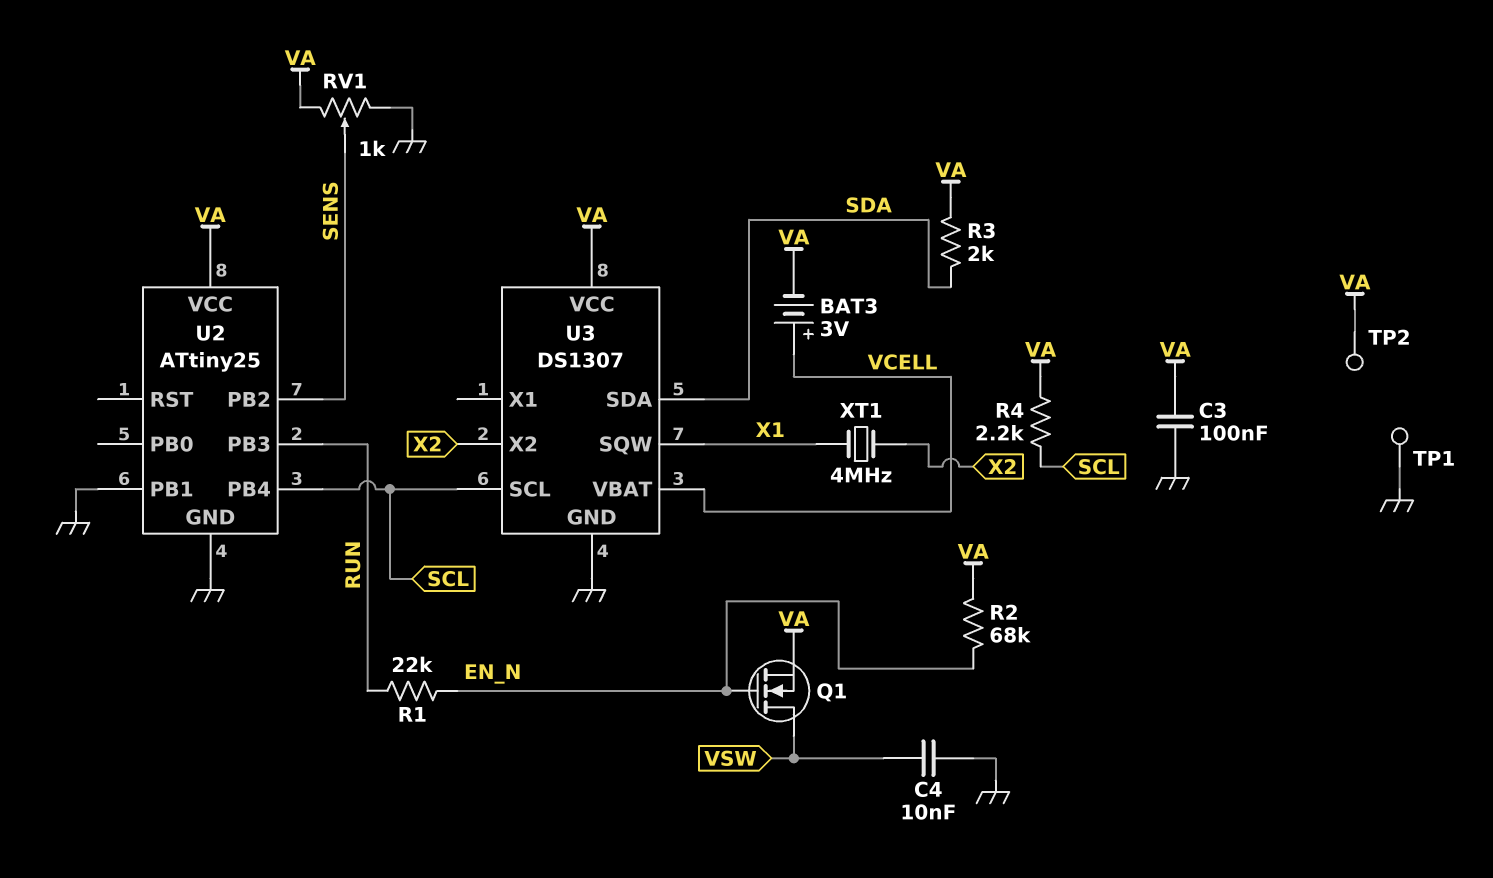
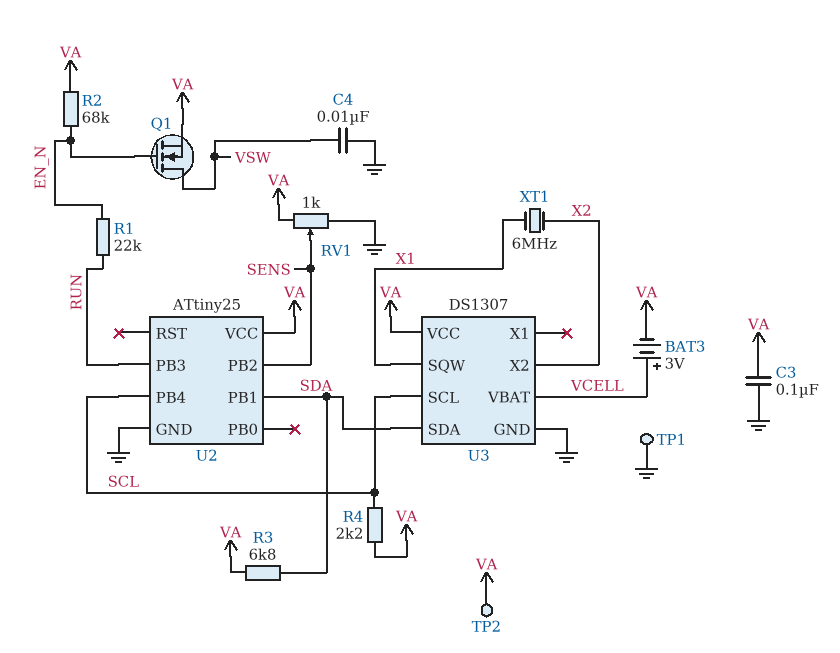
R3: 2k (SDA, VA) -> 6.8k (SDA, VA)
U2 pin PB1: GND -> SDA
XT1: 4MHz (X1, X2) -> 6MHz (X1, X2)

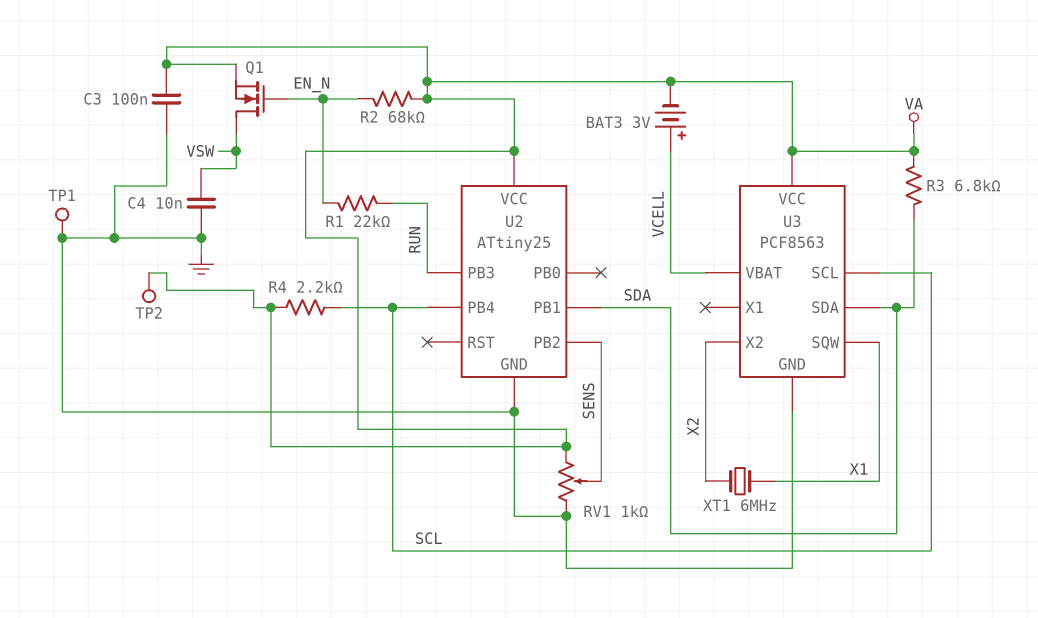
U3: DS1307 -> PCF8563

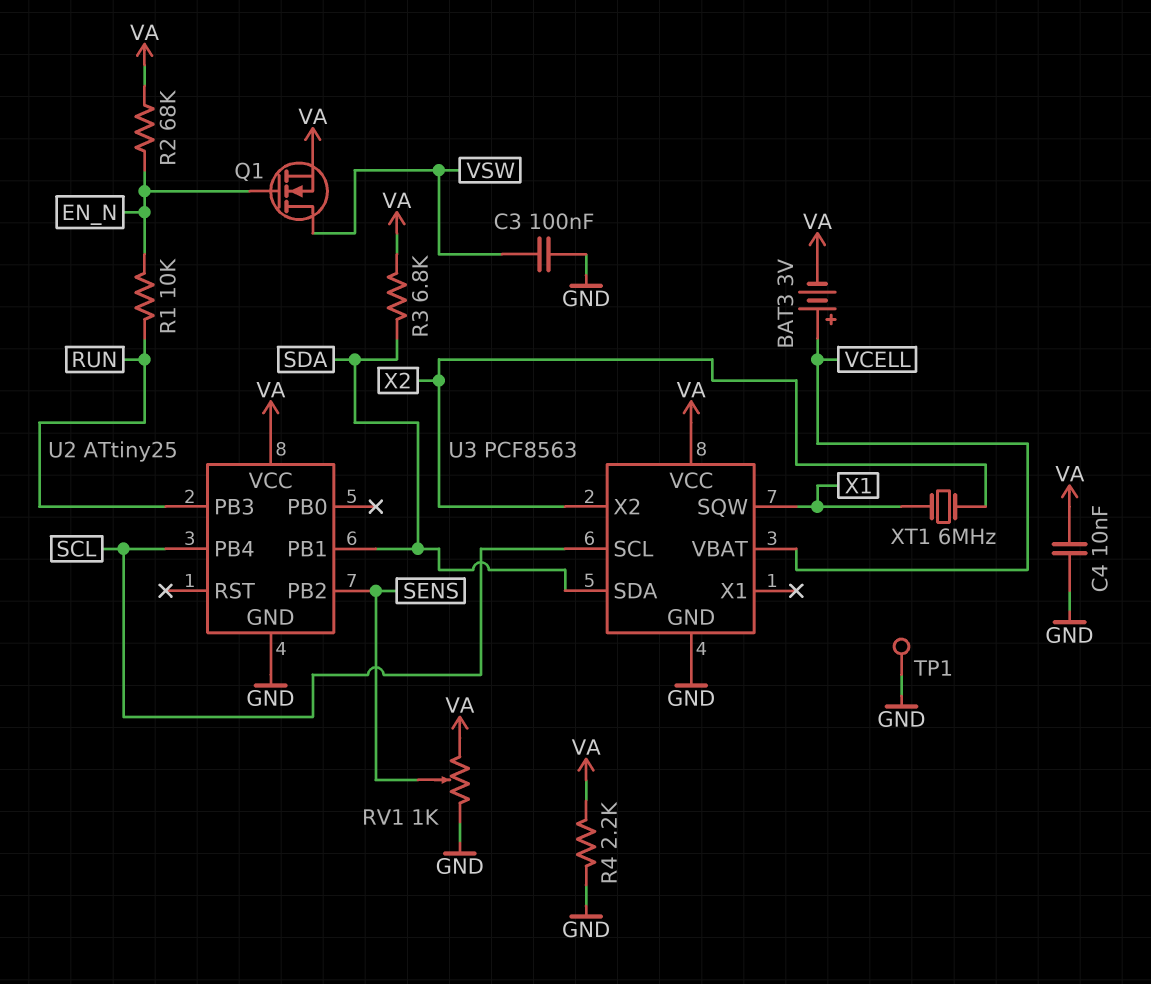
C3: 100nF (GND, VA) -> 100nF (GND, VSW)
C4: 10nF (GND, VSW) -> 10nF (GND, VA)
R1: 22k (EN_N, RUN) -> 10k (EN_N, RUN)
R4: 2.2k (SCL, VA) -> 2.2k (GND, VA)
TP2: test point (VA) -> none

